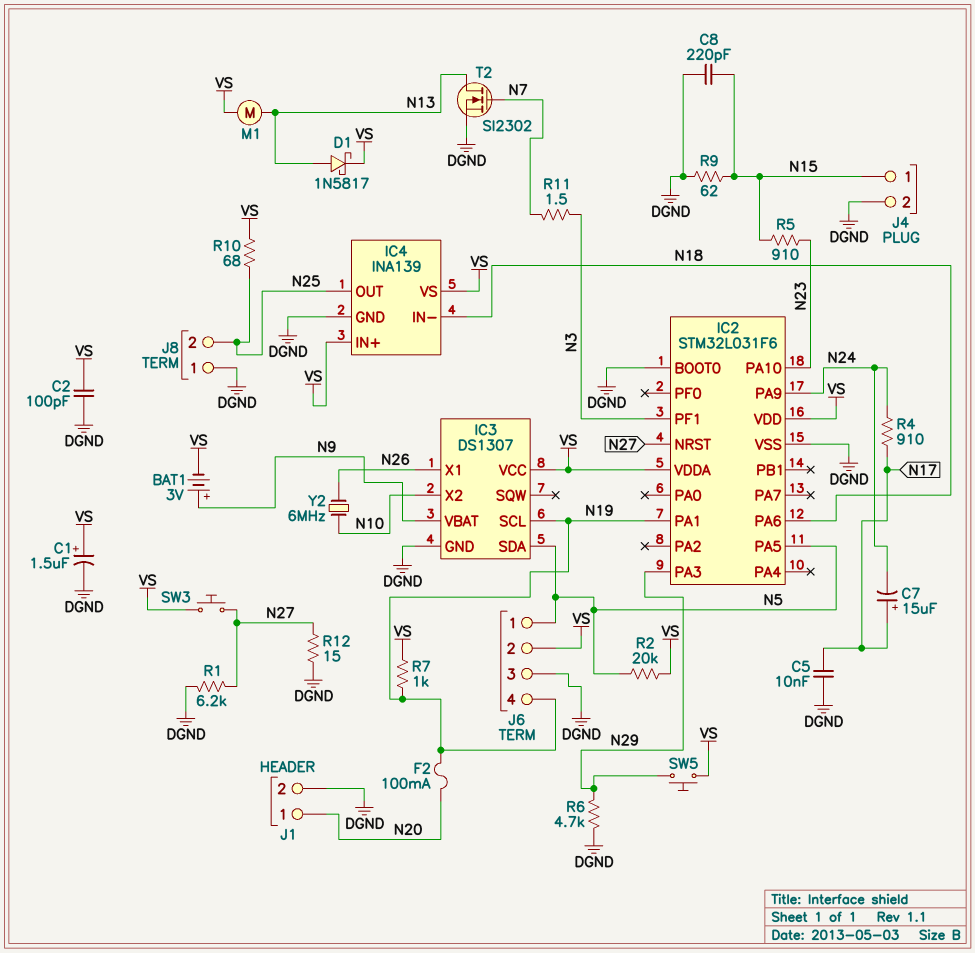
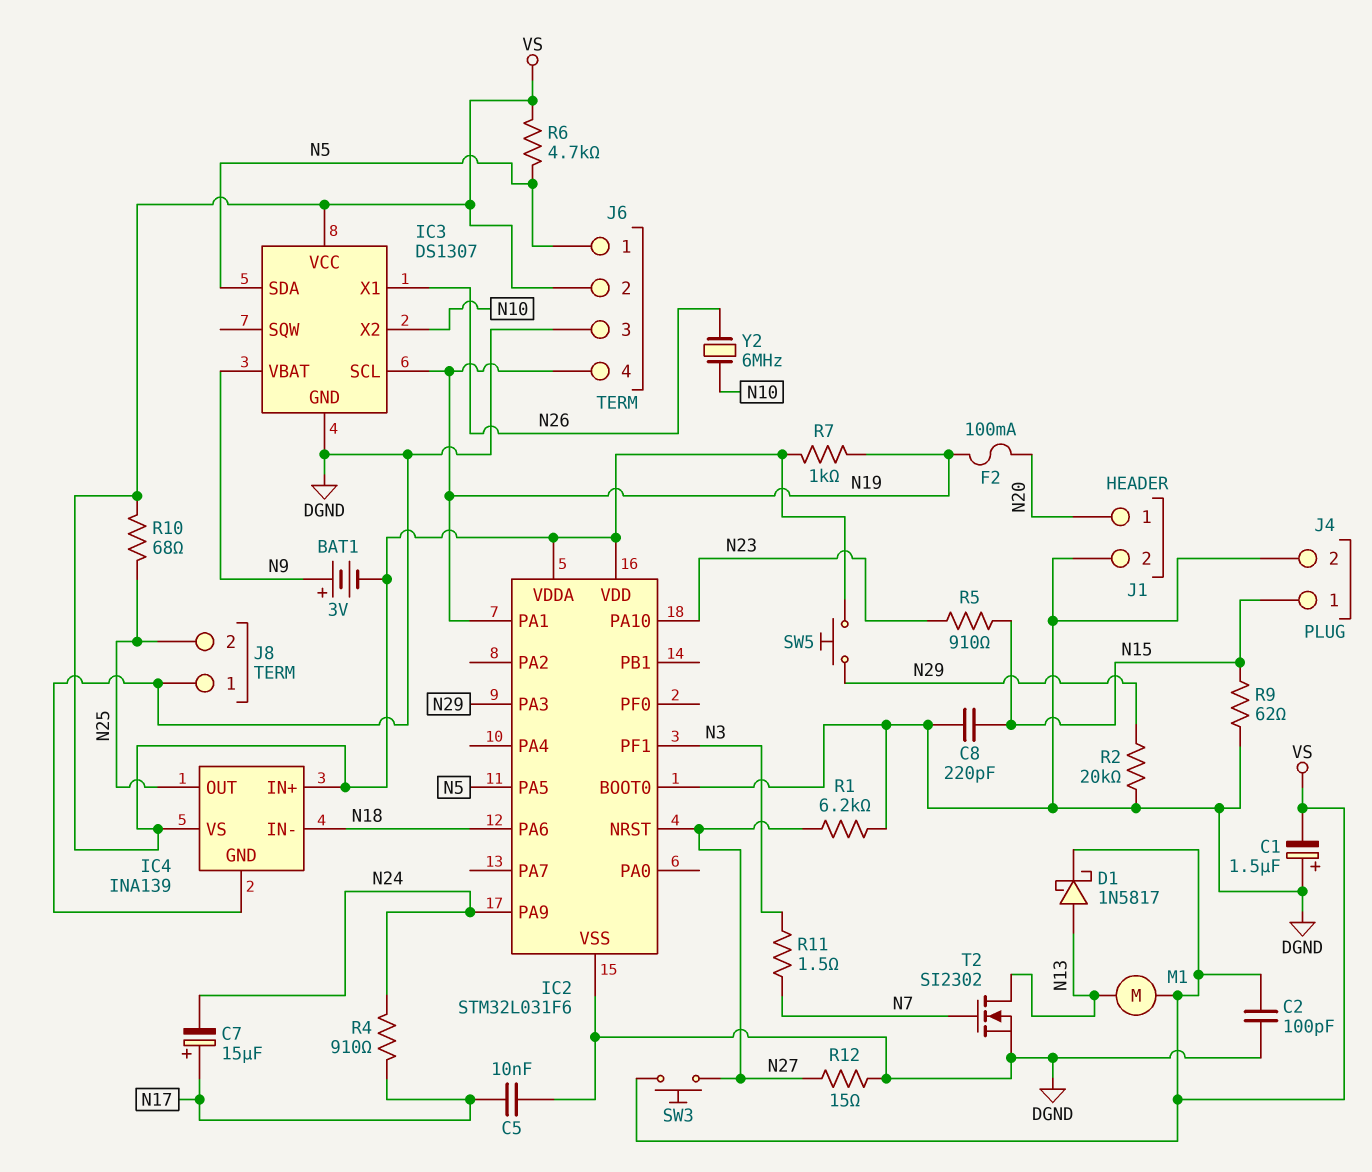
C1: 1.5uF (plus VS, minus DGND) -> 1.5uF (plus DGND, minus VS)
R2: 20k (N5, VS) -> 20k (DGND, N29)
R6: 4.7k (DGND, N29) -> 4.7k (N5, VS)

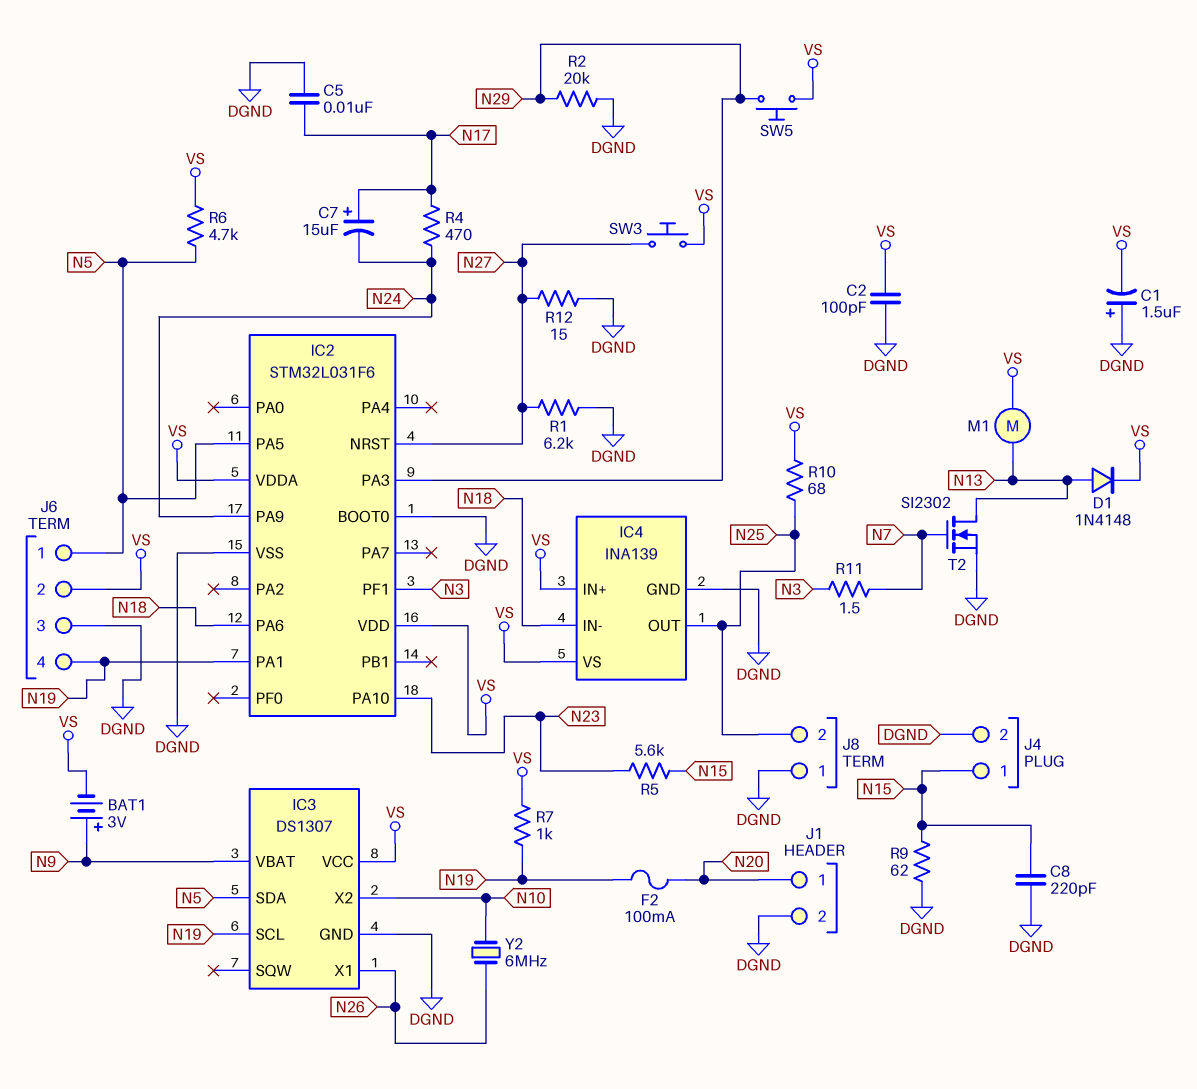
D1: schottky 1N5817 (A N13, K VS) -> diode 1N4148 (A N13, K VS)
R4: 910 (N17, N24) -> 470 (N17, N24)
R5: 910 (N15, N23) -> 5.6k (N15, N23)

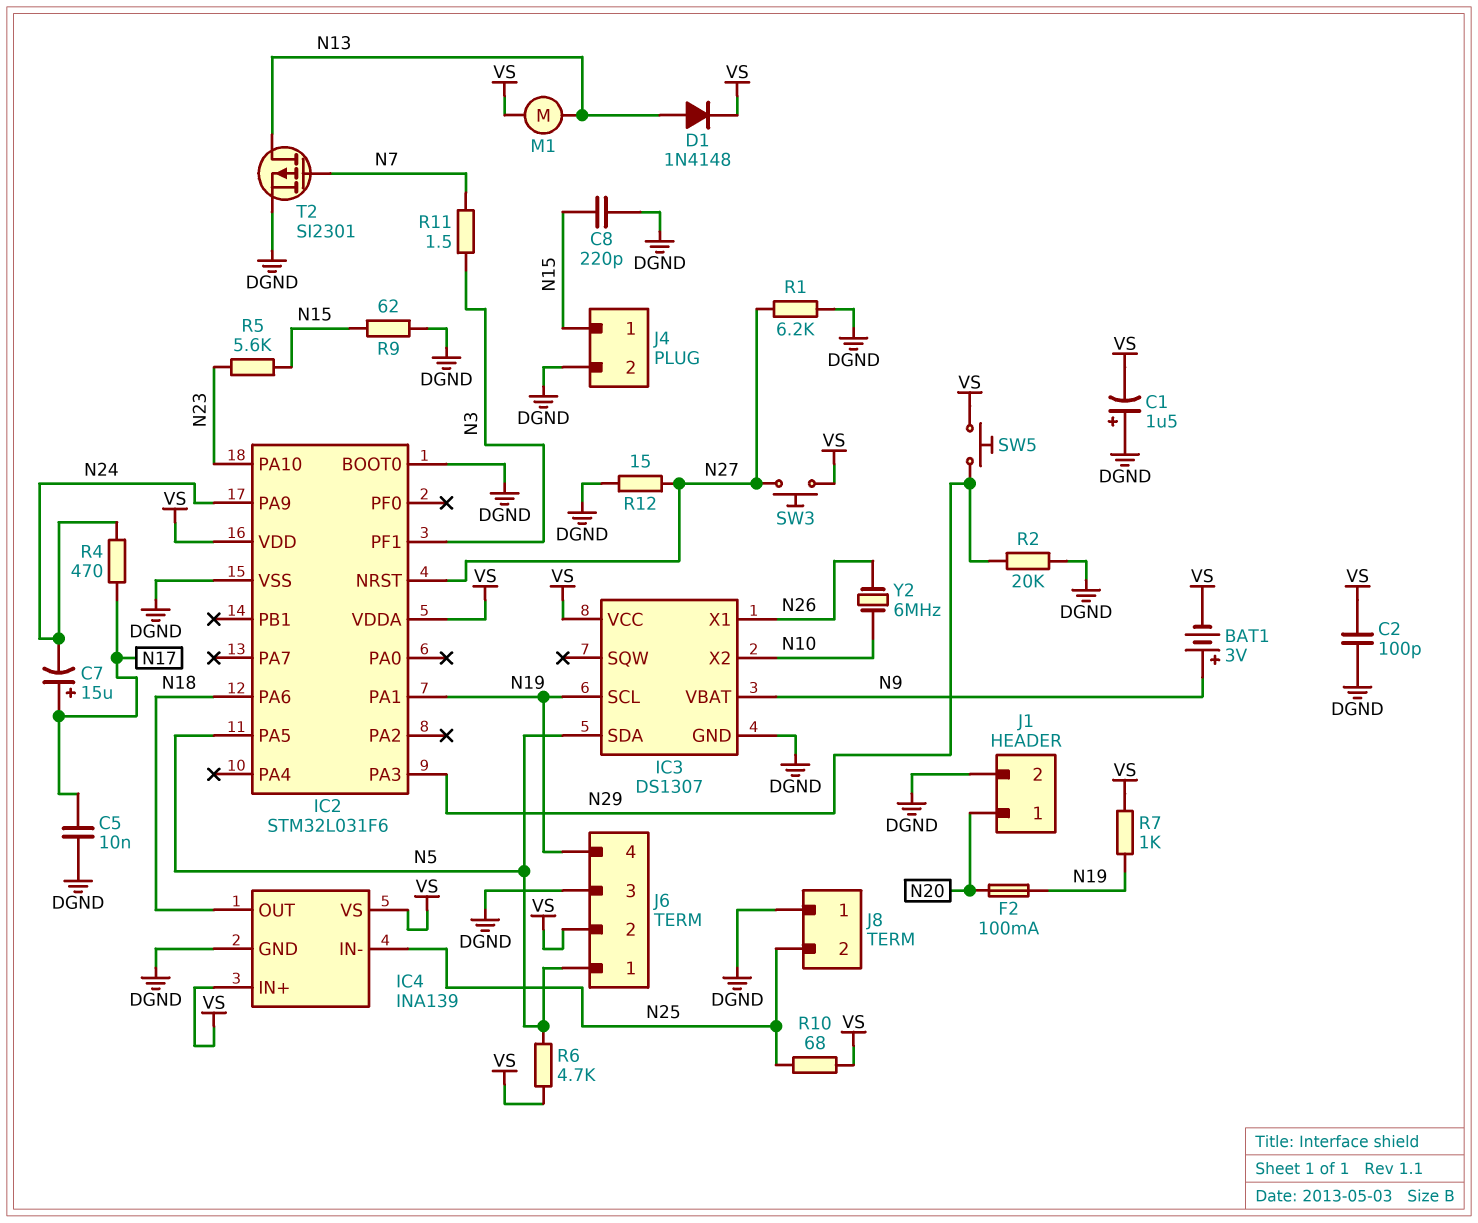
IC4 pin IN-: N18 -> N25
IC4 pin OUT: N25 -> N18
T2: NMOS SI2302 (G N7, D N13, S DGND) -> PMOS SI2301 (G N7, D N13, S DGND)

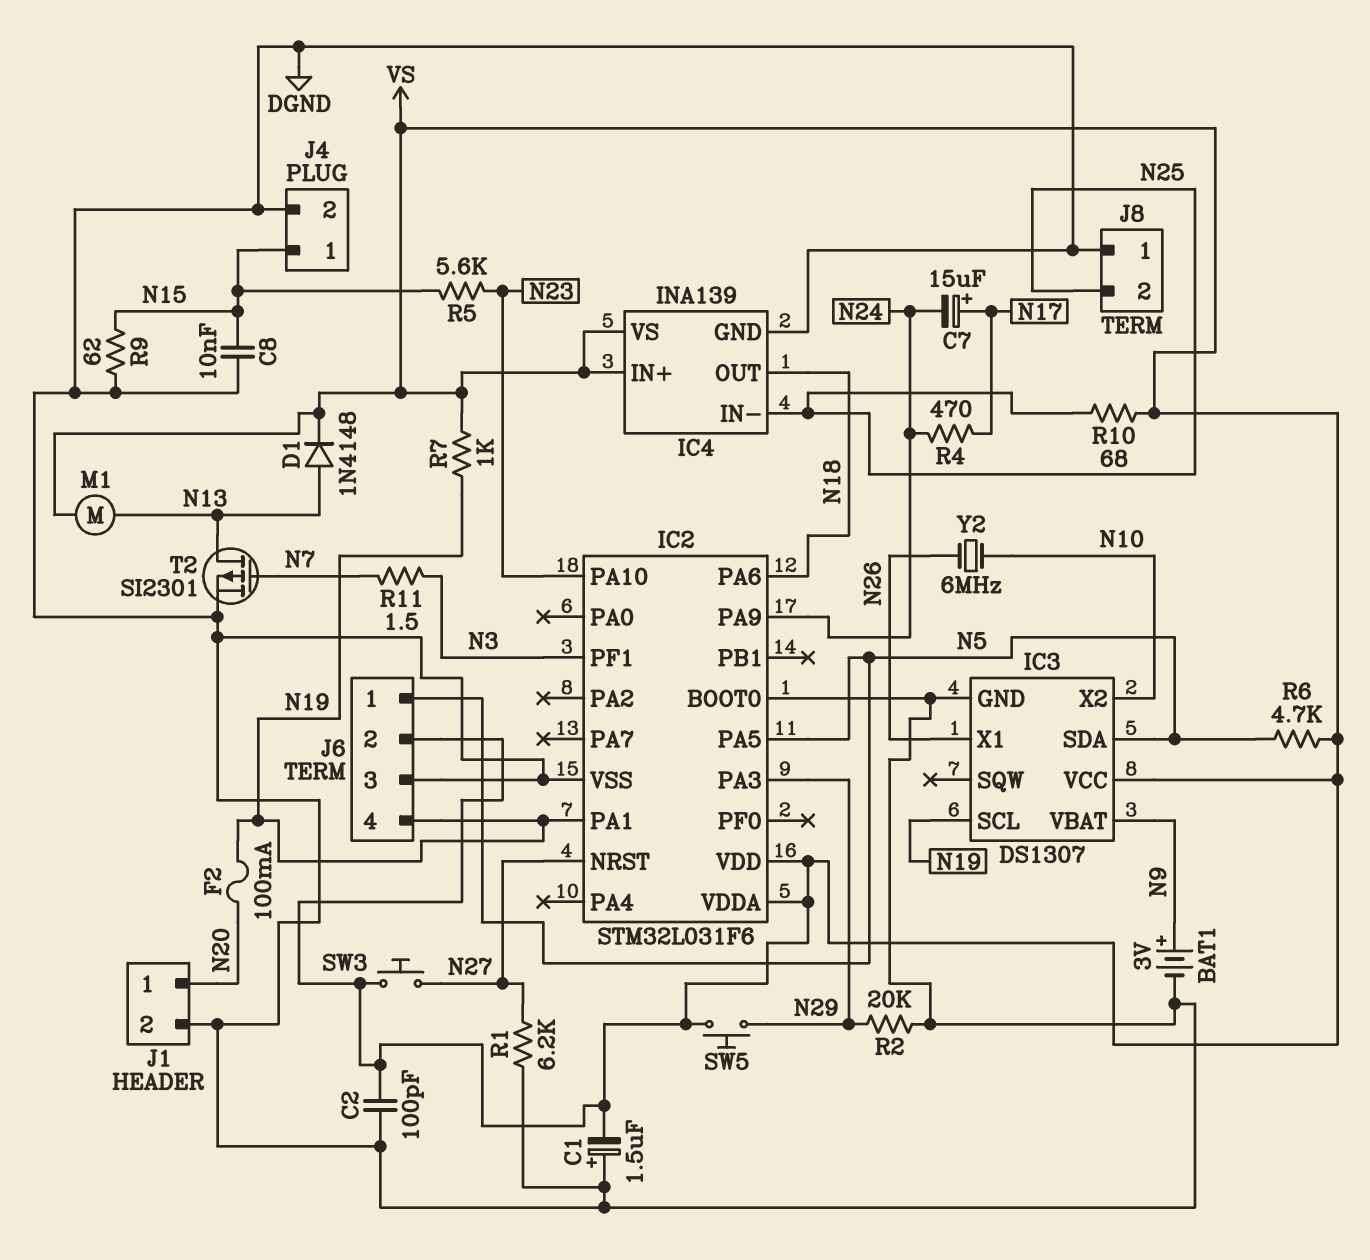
BAT1: 3V (plus N9, minus VS) -> 3V (plus N9, minus DGND)
C5: 10nF (DGND, N17) -> none
C8: 220pF (DGND, N15) -> 10nF (DGND, N15)
R12: 15 (DGND, N27) -> none

